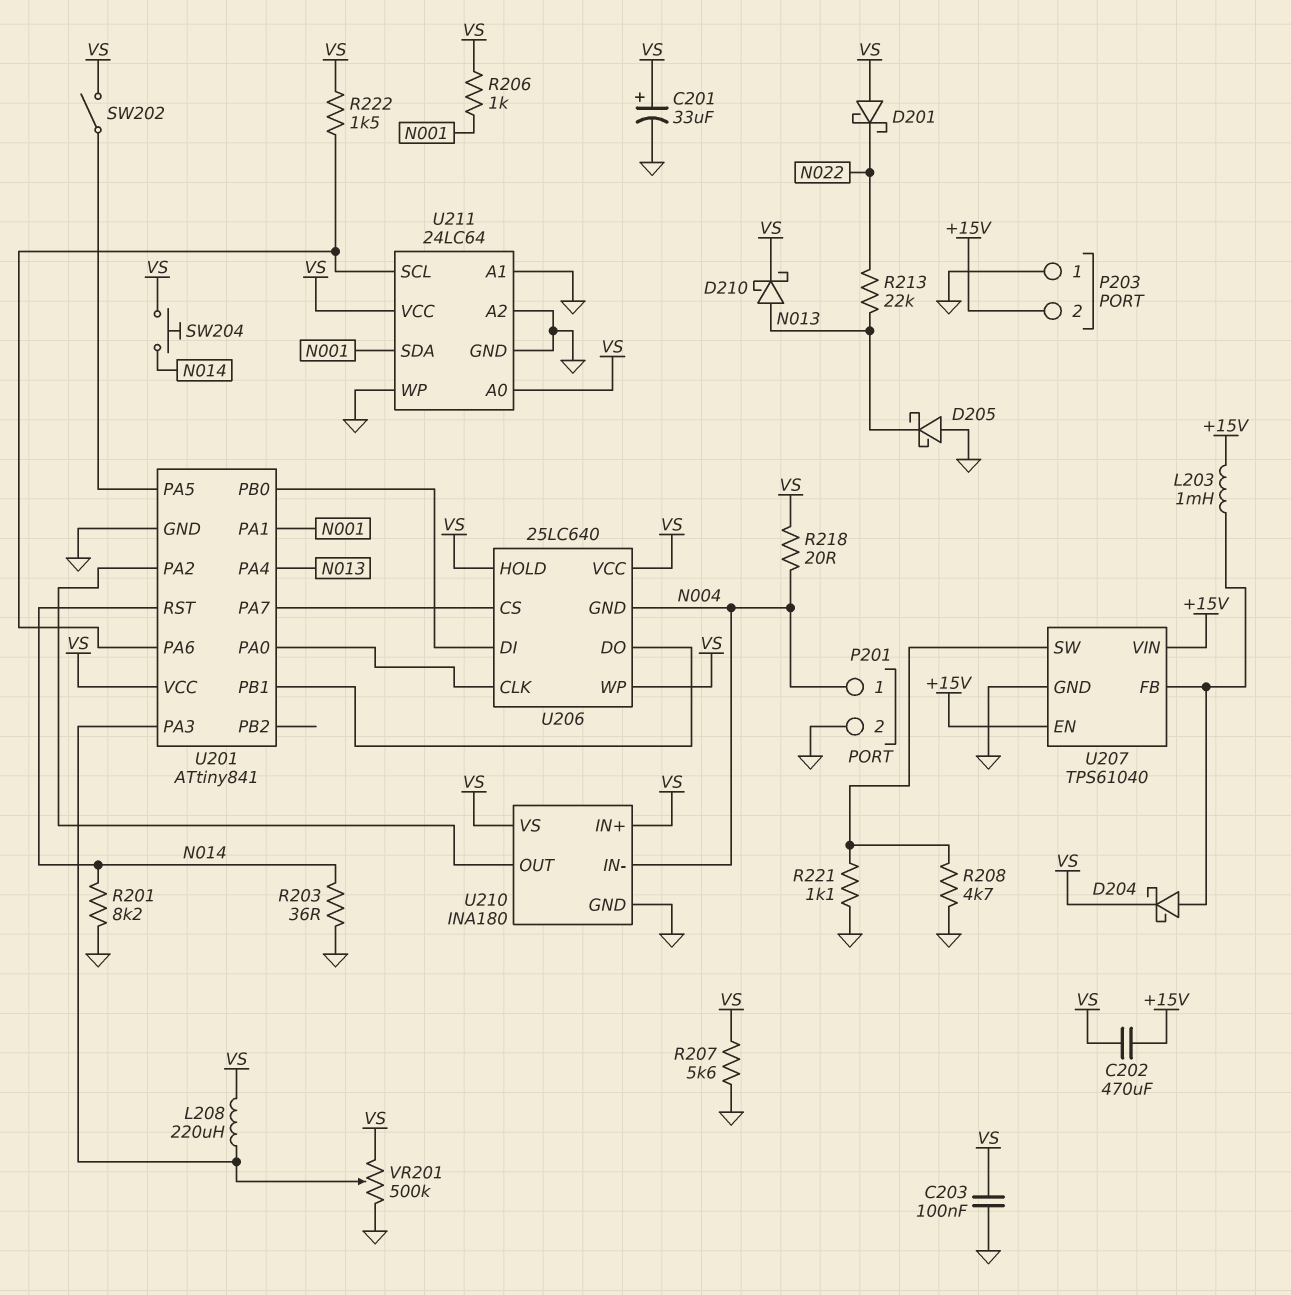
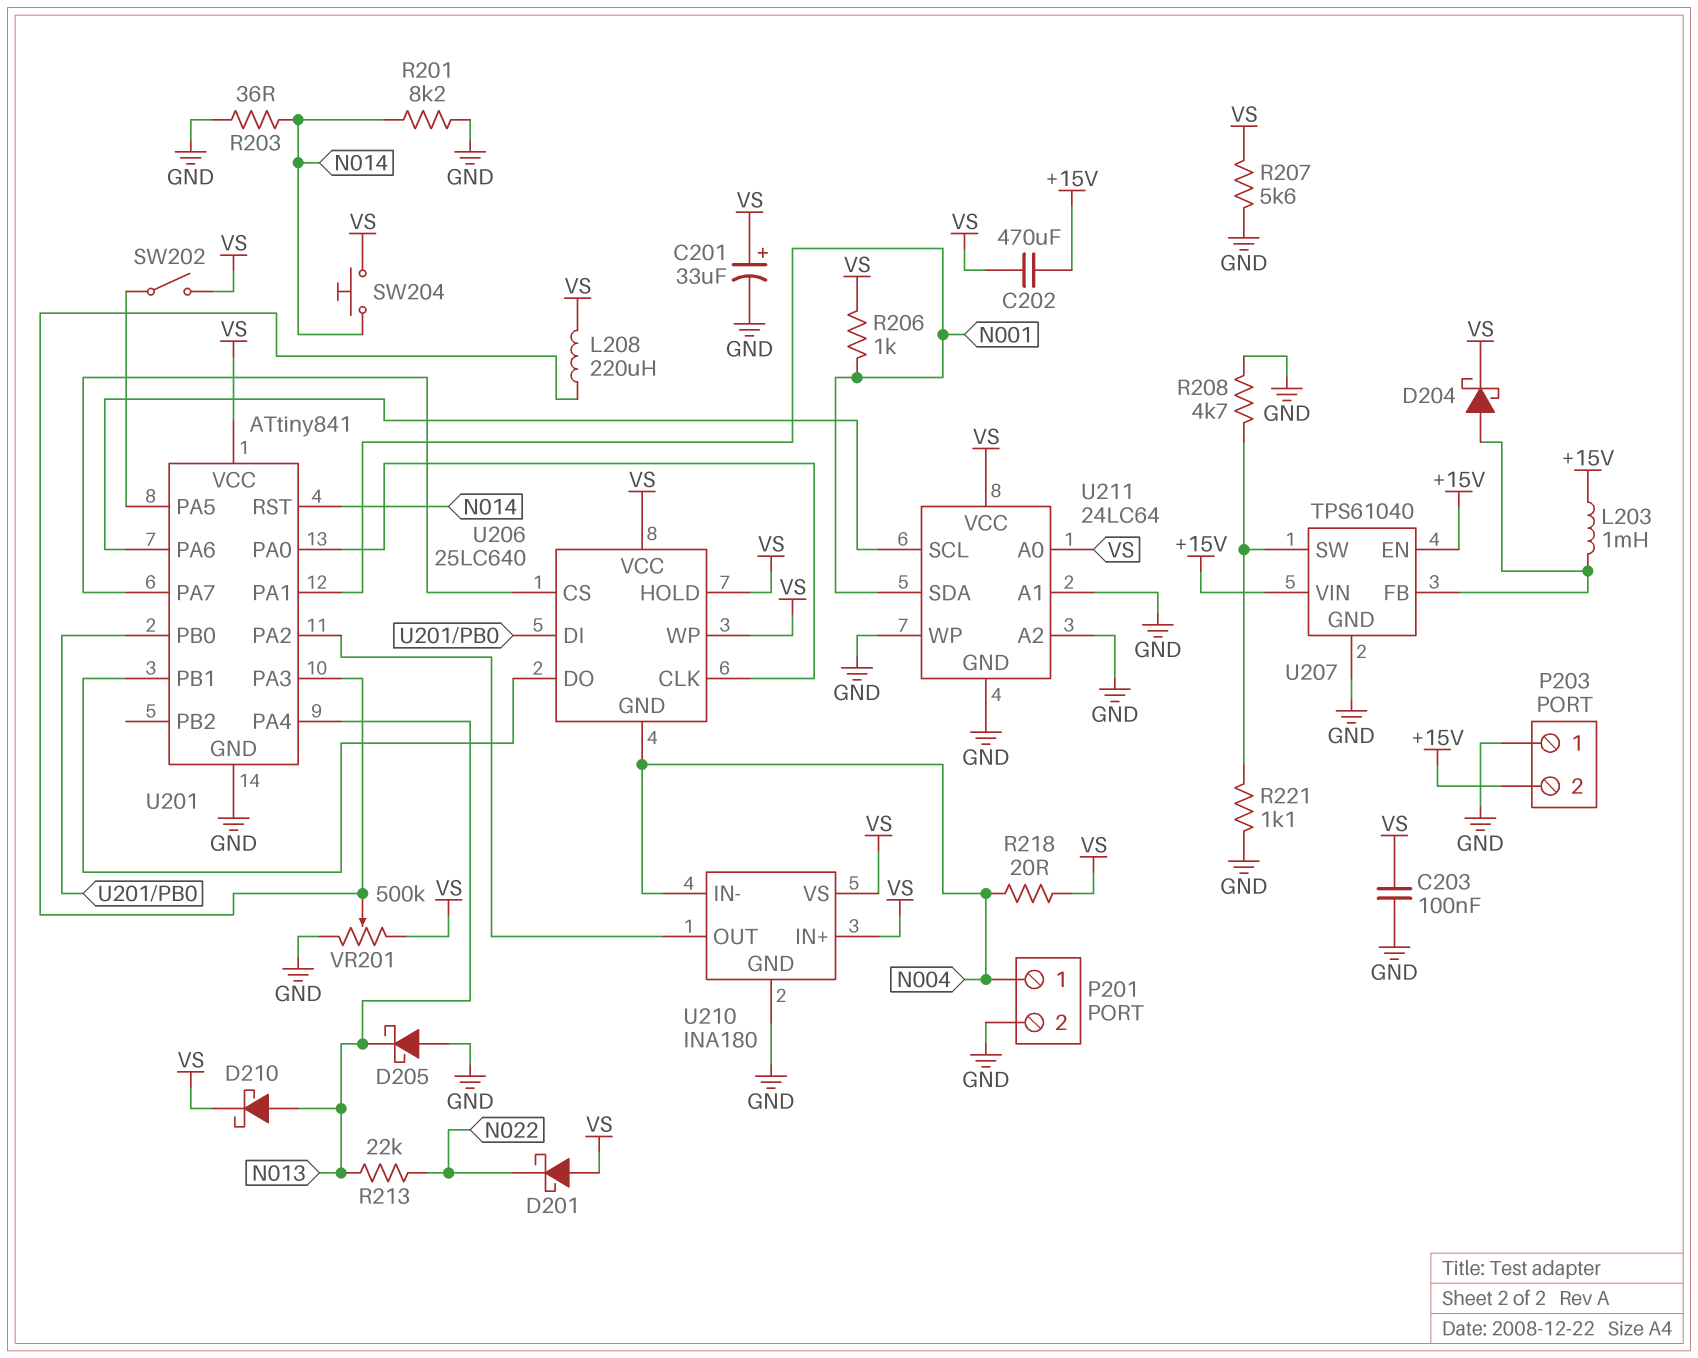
R222: 1.5k (U201/PA6, VS) -> none

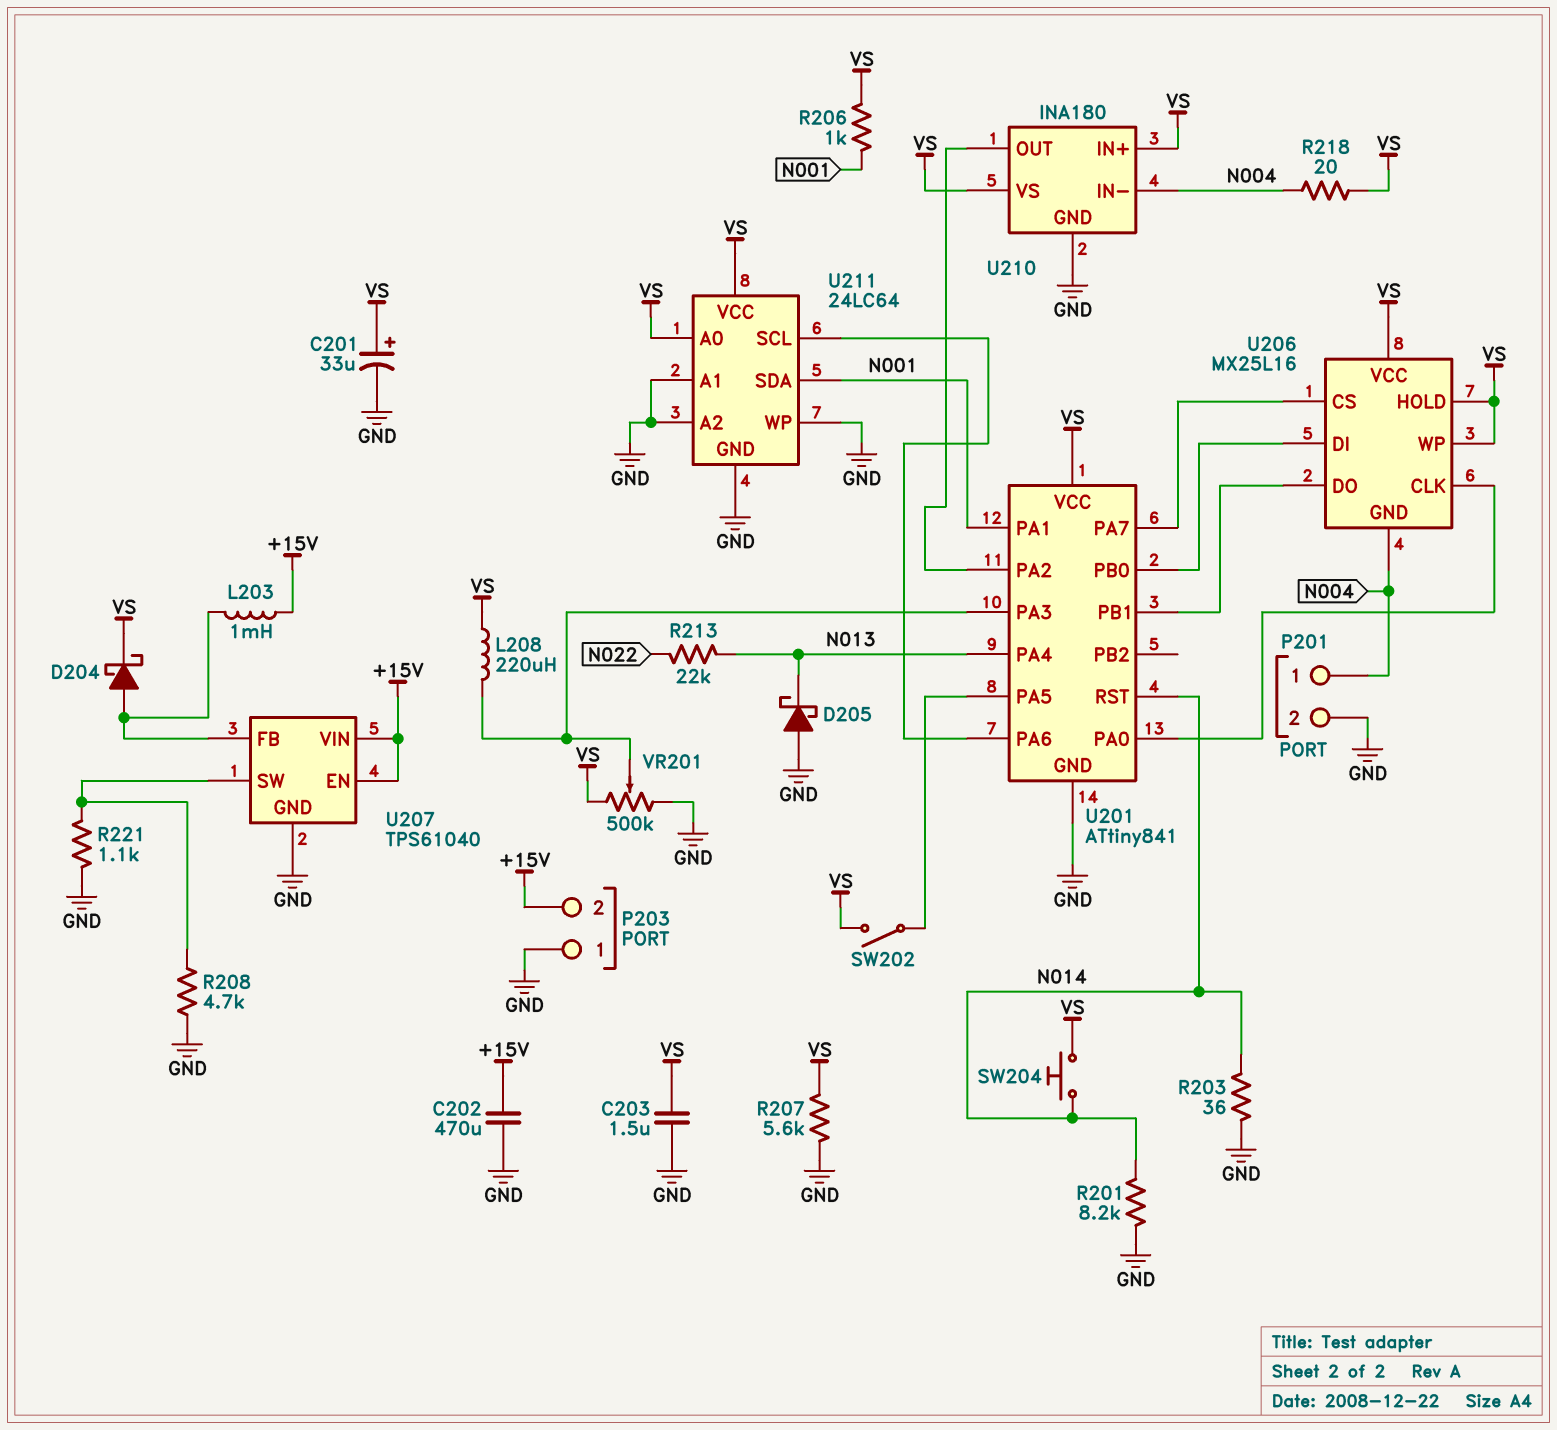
C202: 470uF (+15V, VS) -> 470uF (+15V, GND)
C203: 100nF (GND, VS) -> 1.5uF (GND, VS)
D201: schottky (A VS, K N022) -> none
D210: schottky (A N013, K VS) -> none
U206: 25LC640 -> MX25L16

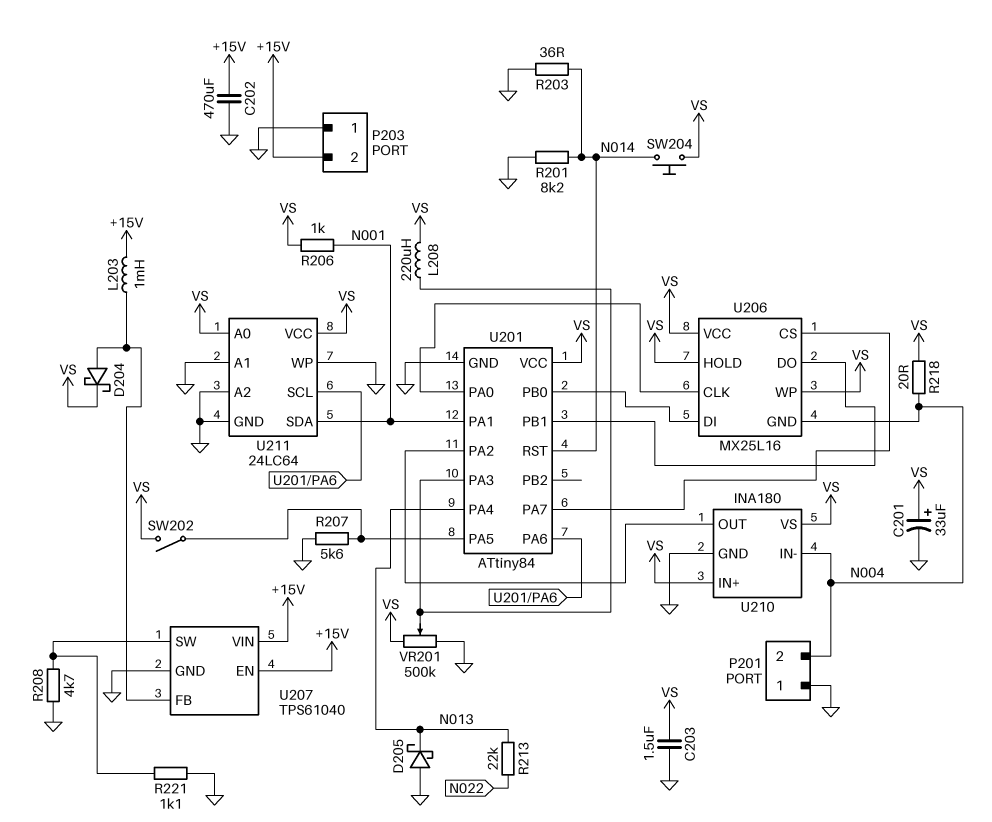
P201 pin 1: N004 -> GND
P201 pin 2: GND -> N004
R207: 5.6k (GND, VS) -> 5.6k (GND, U201/PA5)
U201: ATtiny841 -> ATtiny84

